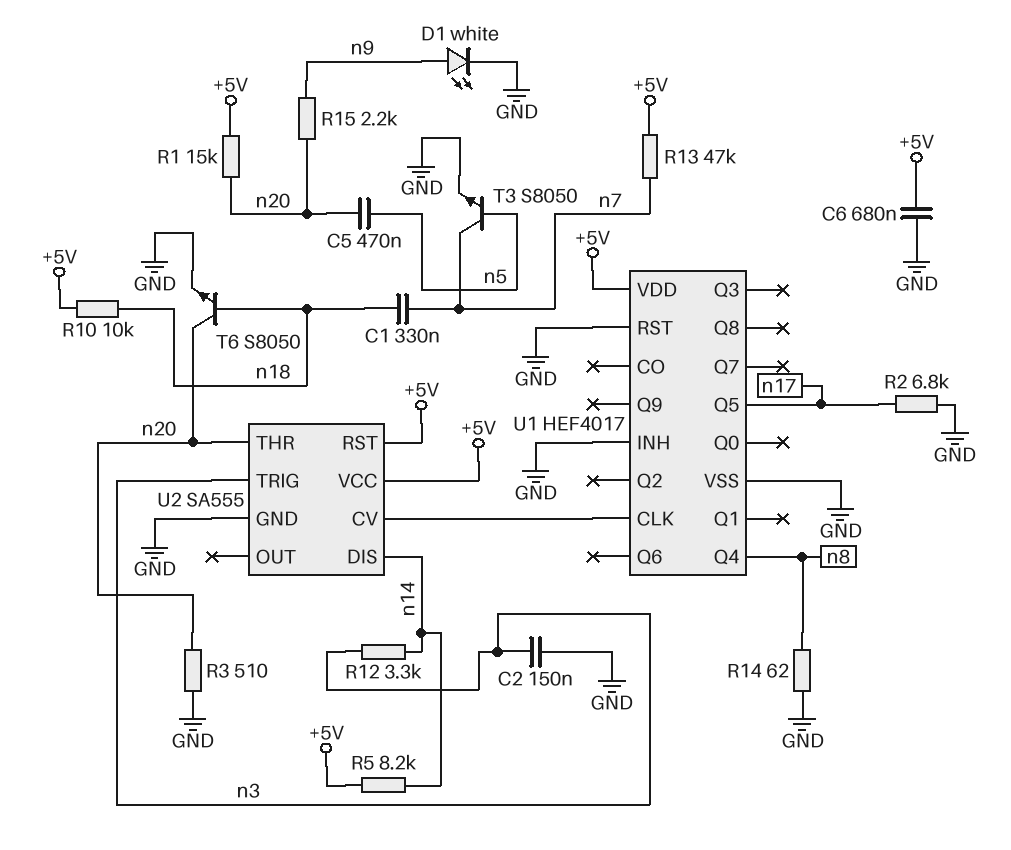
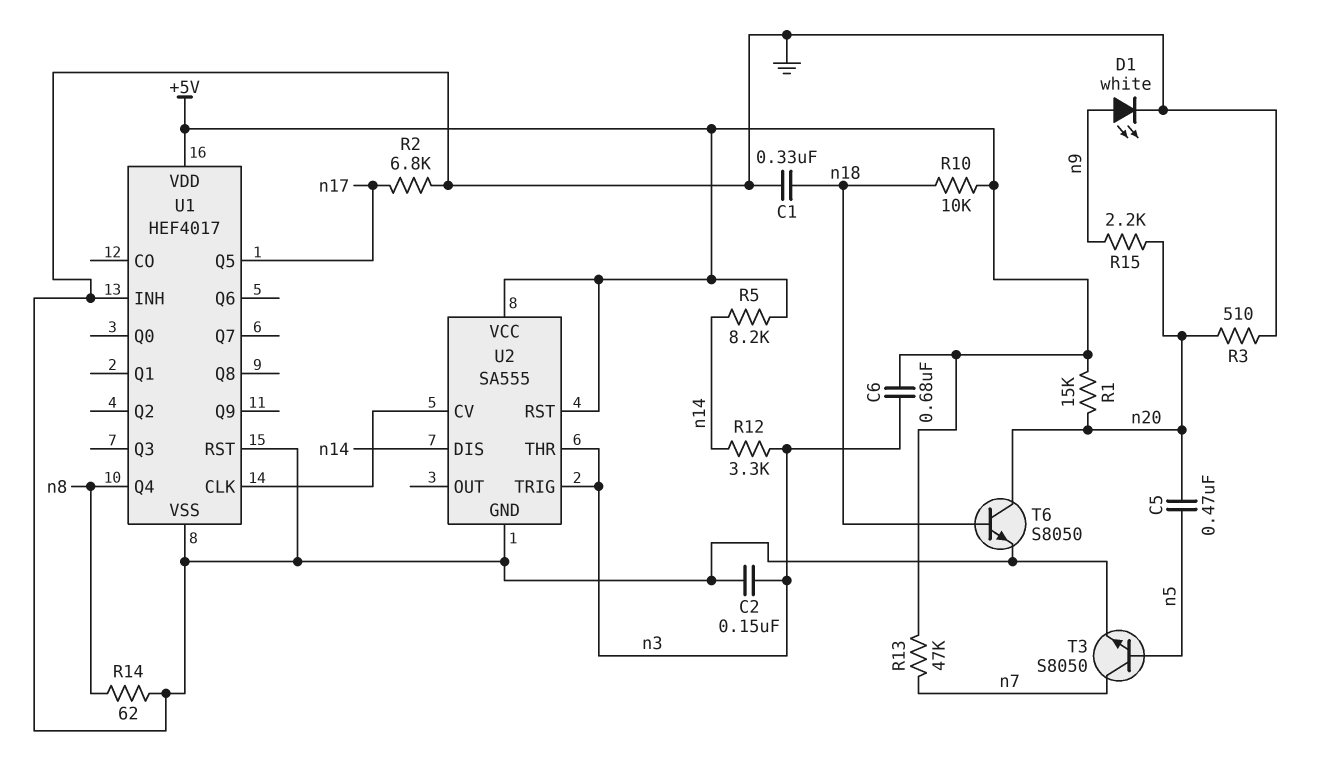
C1: 330nF (n7, n18) -> 330nF (GND, n18)
C6: 680nF (+5V, GND) -> 680nF (+5V, n3)
U2 pin THR: n20 -> n3

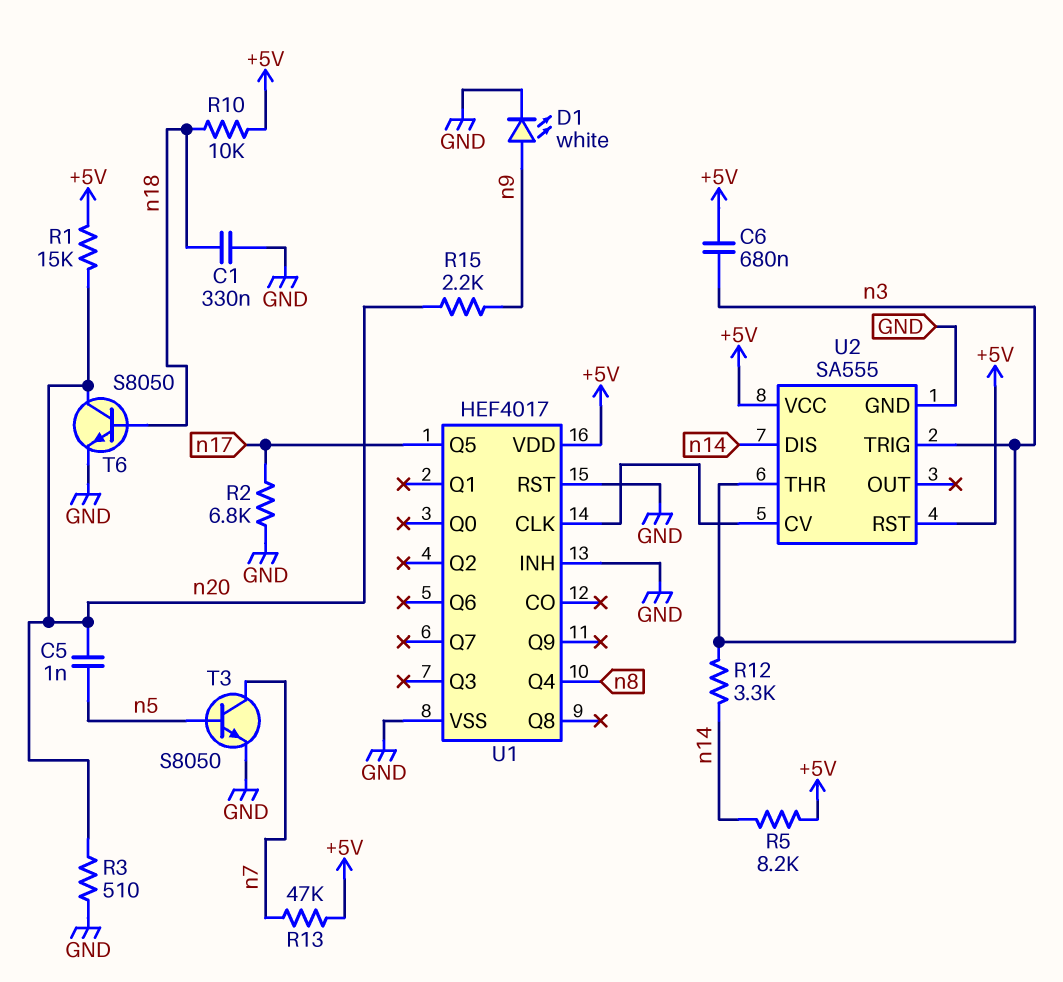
C2: 150nF (GND, n3) -> none
C5: 470nF (n5, n20) -> 1nF (n5, n20)
R14: 62 (GND, n8) -> none

